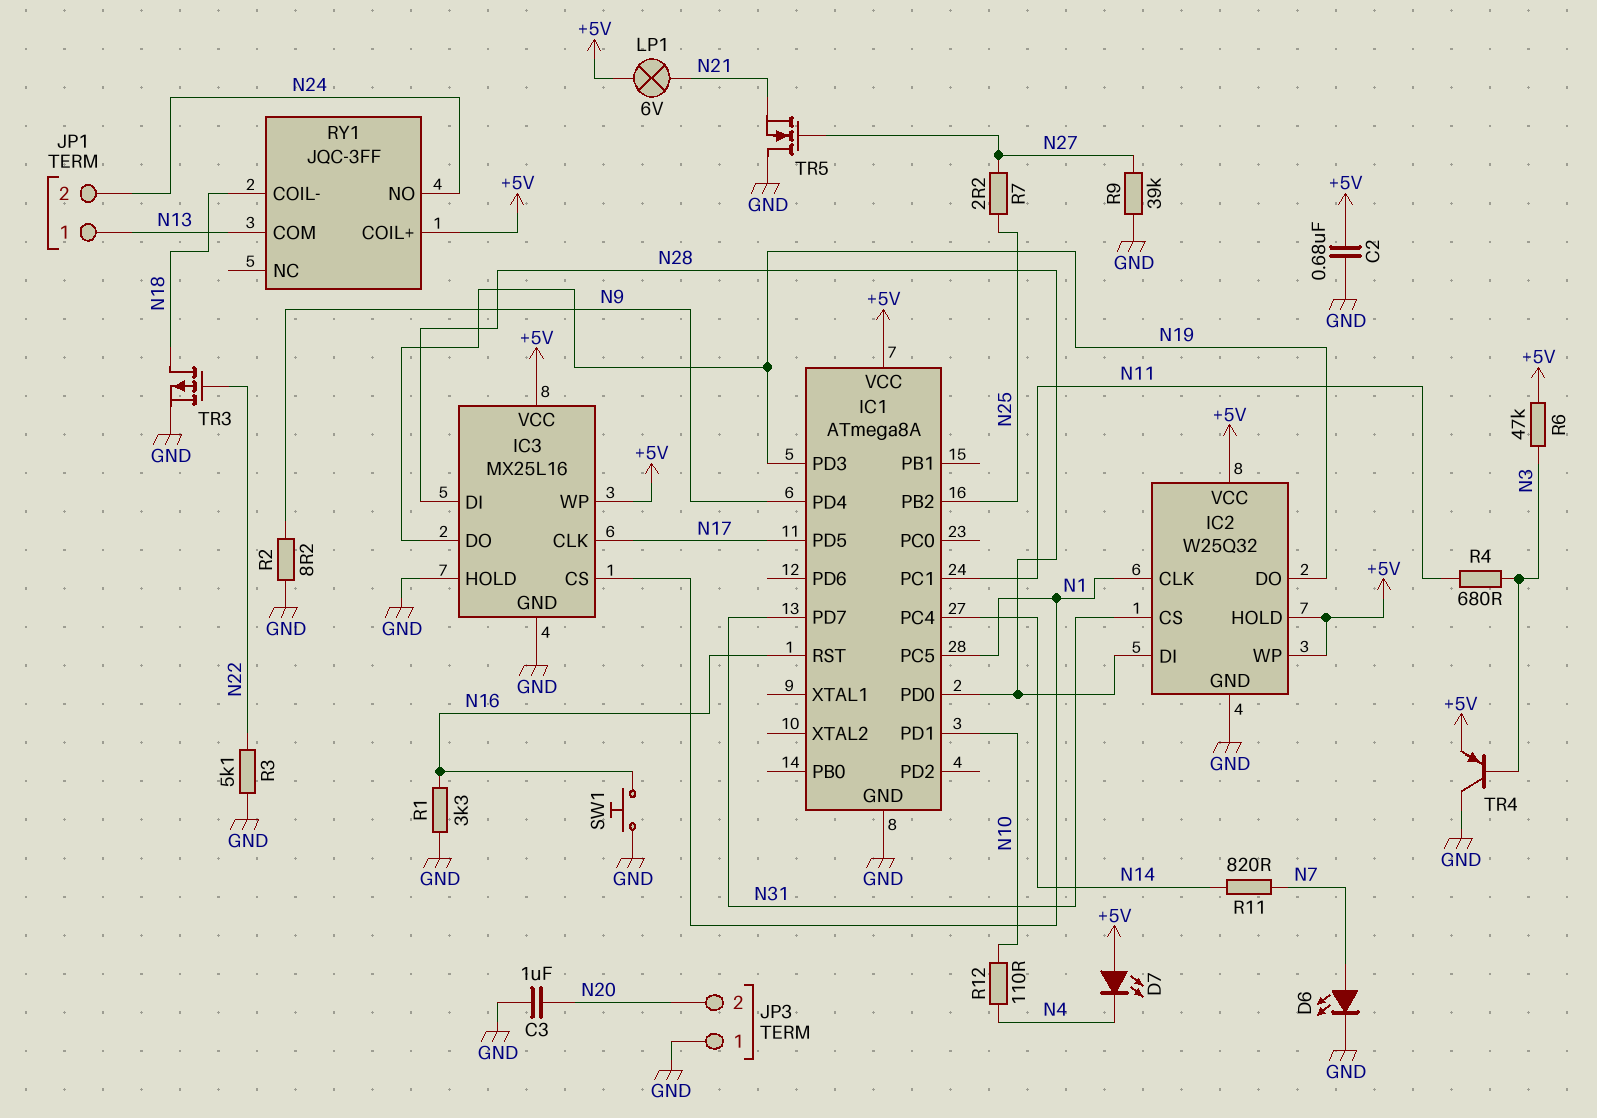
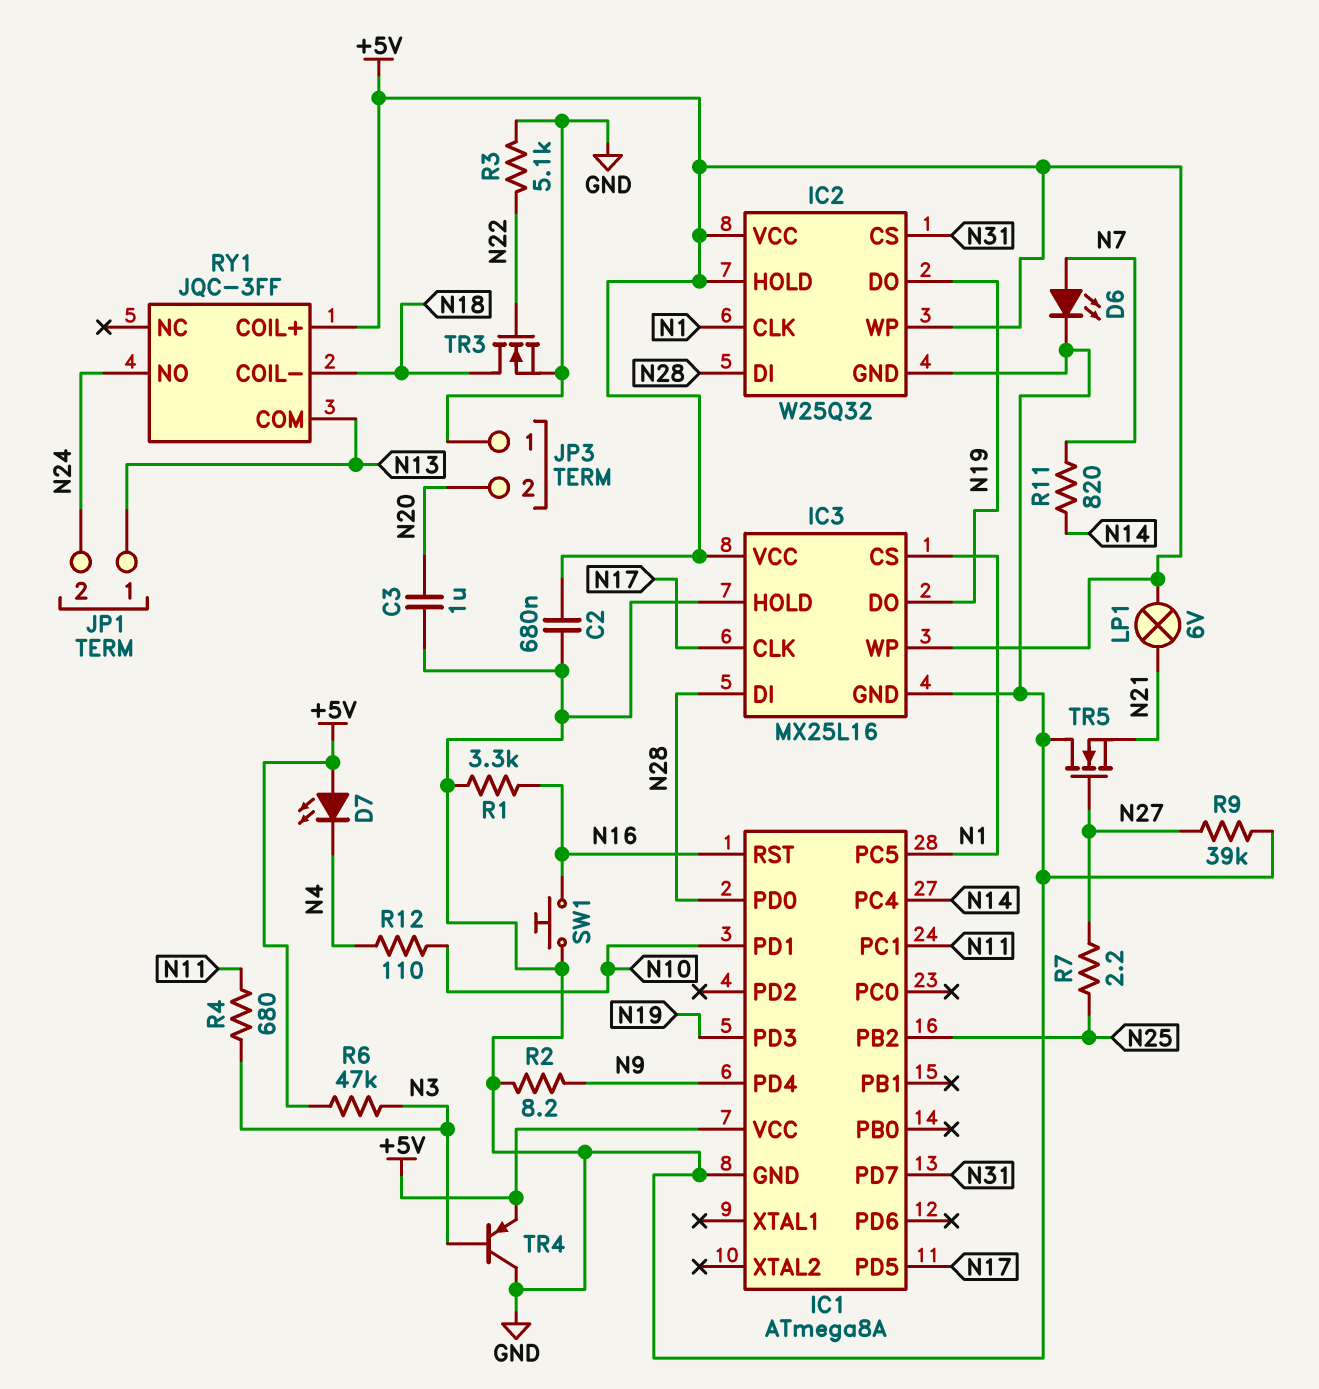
TR3: PMOS (G N22, D N18, S GND) -> NMOS (G N22, D N18, S GND)

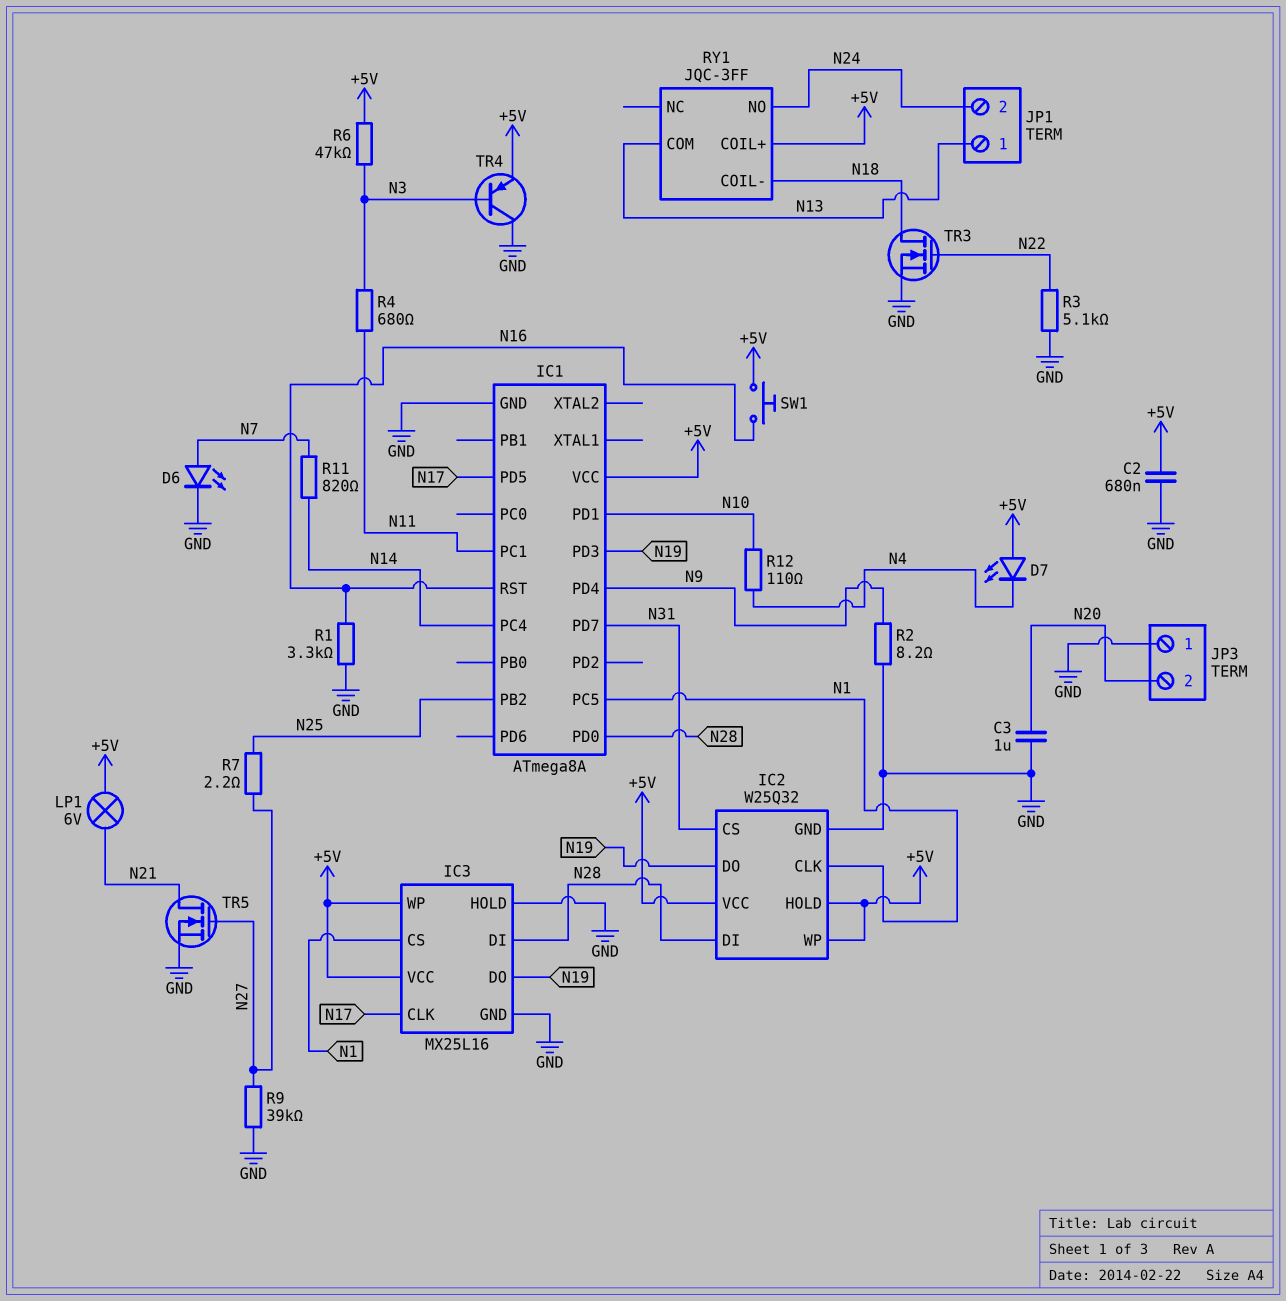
SW1: button (GND, N16) -> button (+5V, N16)
TR5: NMOS (G N27, D GND, S N21) -> NMOS (G N27, D N21, S GND)

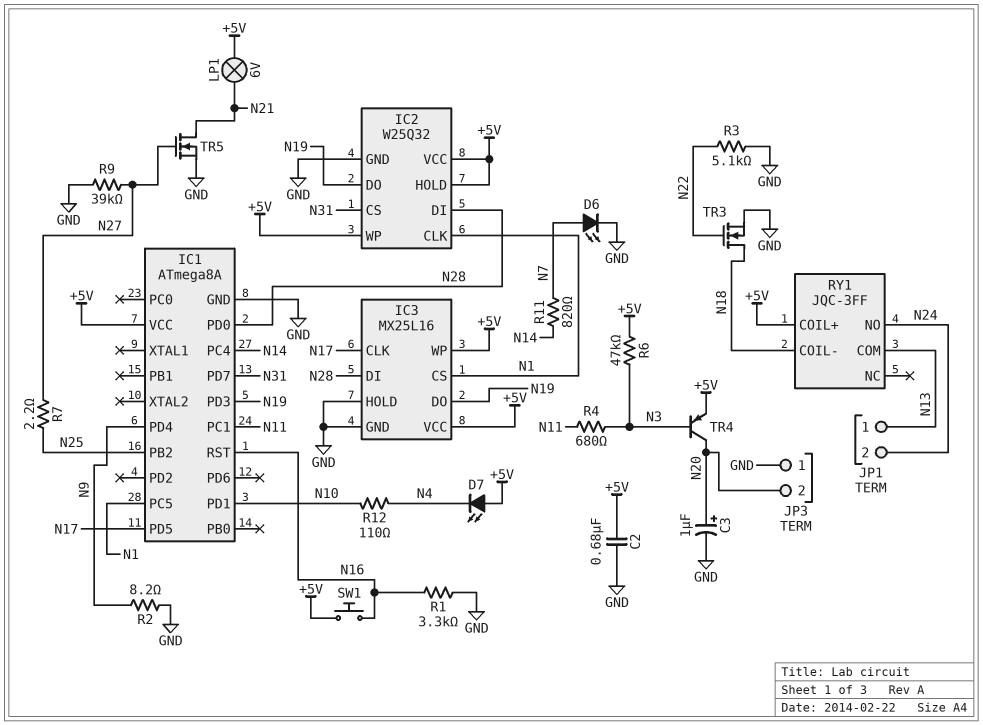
C3: 1uF (GND, N20) -> 1uF (plus N20, minus GND)
TR4: PNP (B N3, C GND, E +5V) -> PNP (B N3, C N20, E +5V)

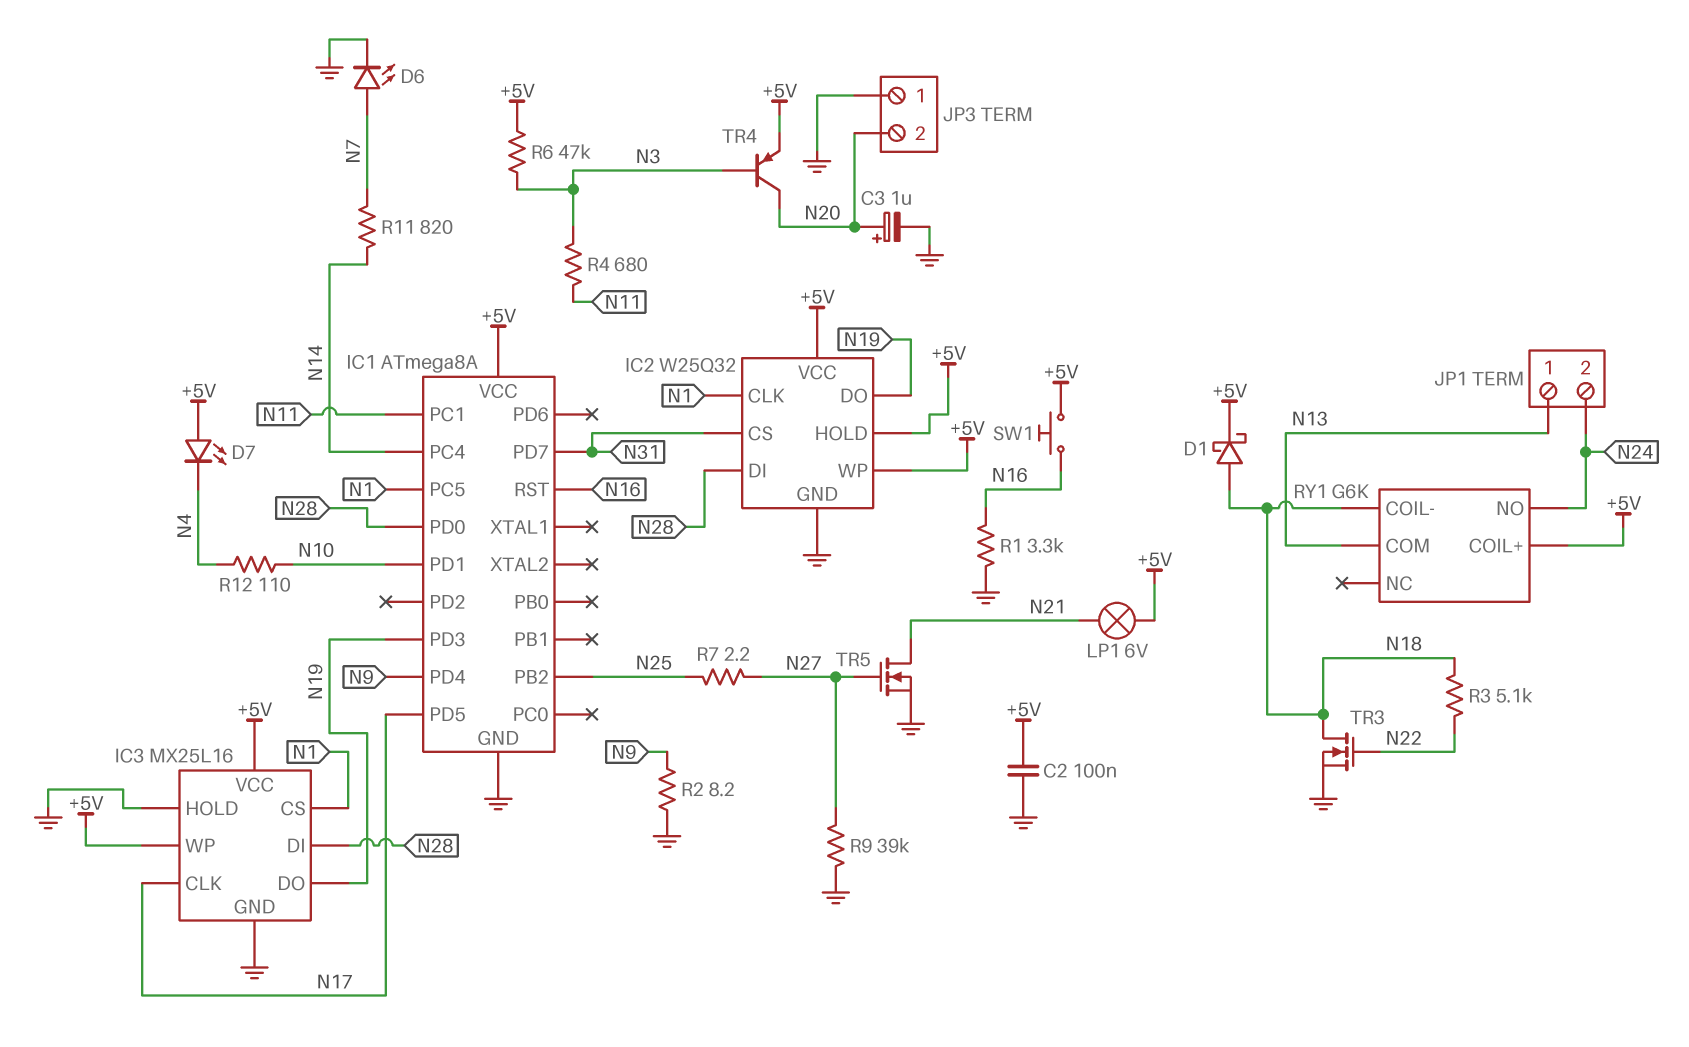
C2: 680nF (+5V, GND) -> 100nF (+5V, GND)
D1: none -> schottky (A N18, K +5V)
R3: 5.1k (GND, N22) -> 5.1k (N18, N22)
RY1: JQC-3FF -> G6K

